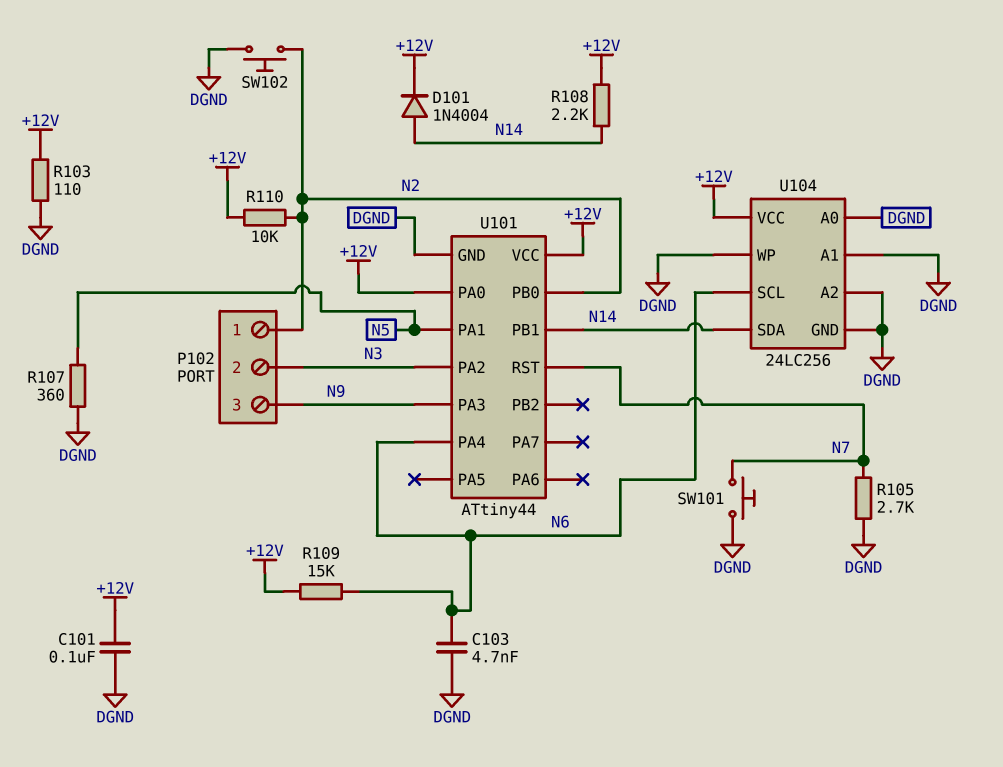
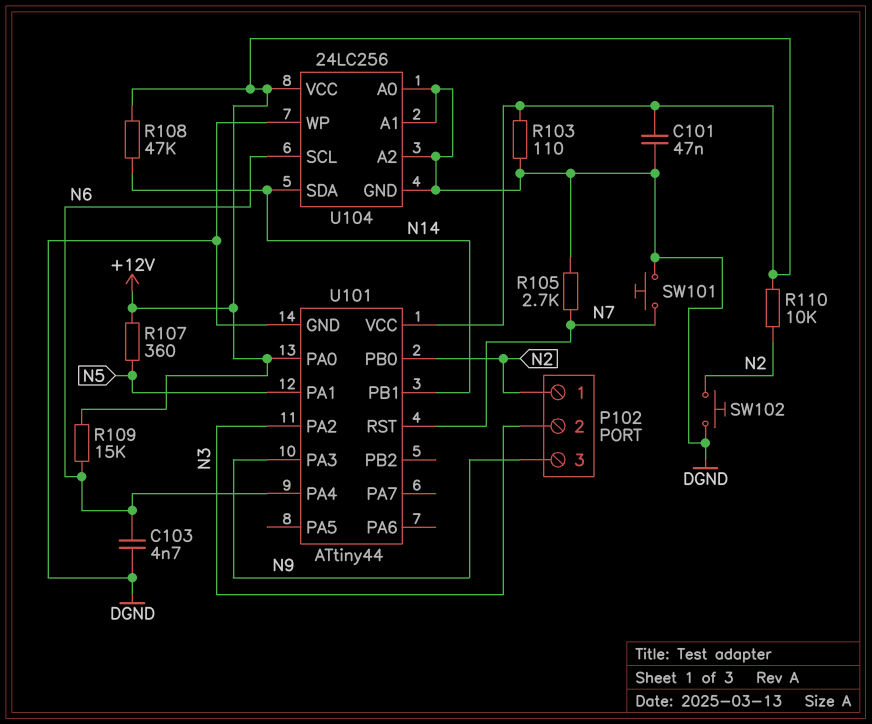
C101: 100nF (+12V, DGND) -> 47nF (+12V, DGND)
D101: diode 1N4004 (A N14, K +12V) -> none
R107: 360 (DGND, N5) -> 360 (+12V, N5)
R108: 2.2k (+12V, N14) -> 47k (+12V, N14)

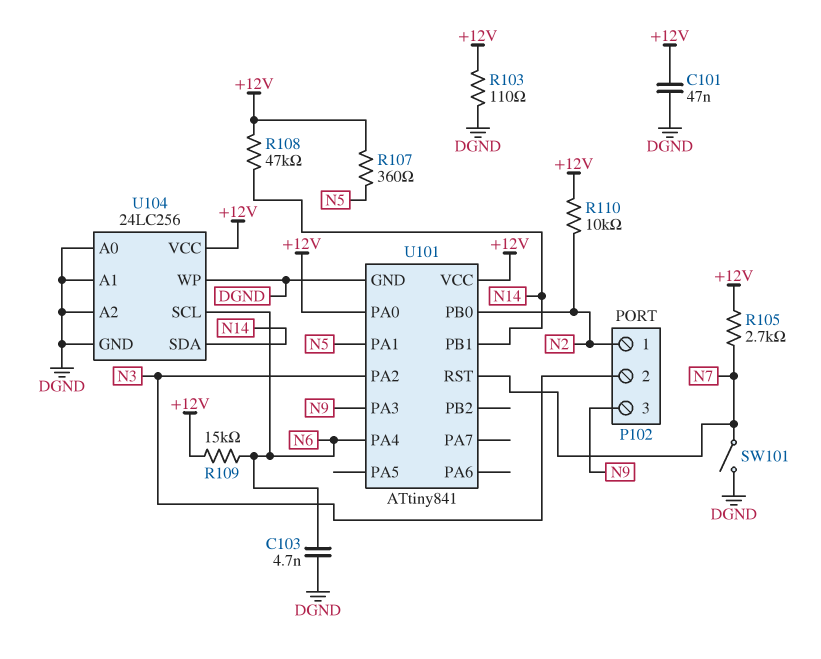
R105: 2.7k (DGND, N7) -> 2.7k (+12V, N7)
SW101: button (DGND, N7) -> switch (DGND, N7)
SW102: button (DGND, N2) -> none
U101: ATtiny44 -> ATtiny841

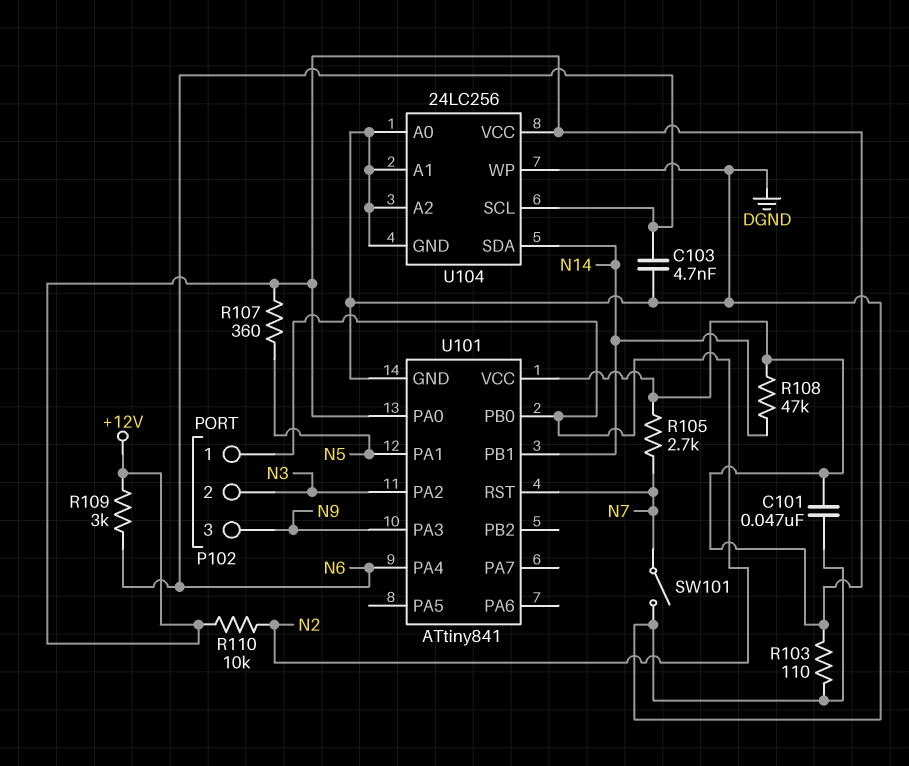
R109: 15k (+12V, N6) -> 3k (+12V, N6)

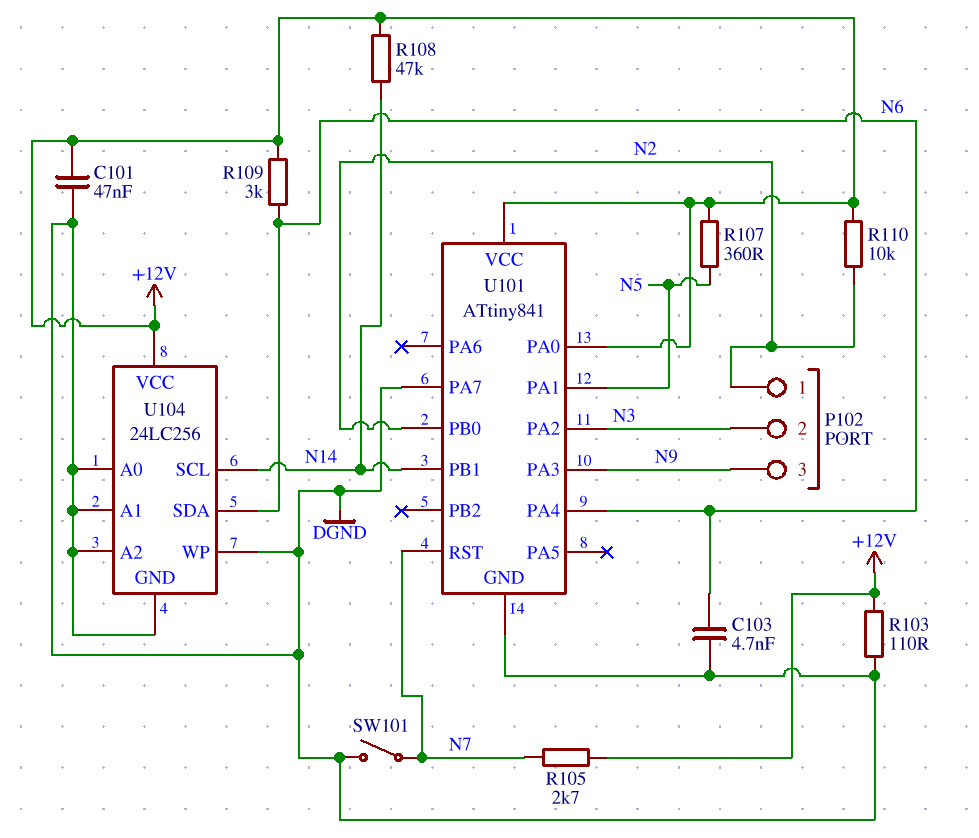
U101 pin PA7: none -> DGND
U104 pin SCL: N6 -> N14
U104 pin SDA: N14 -> N6

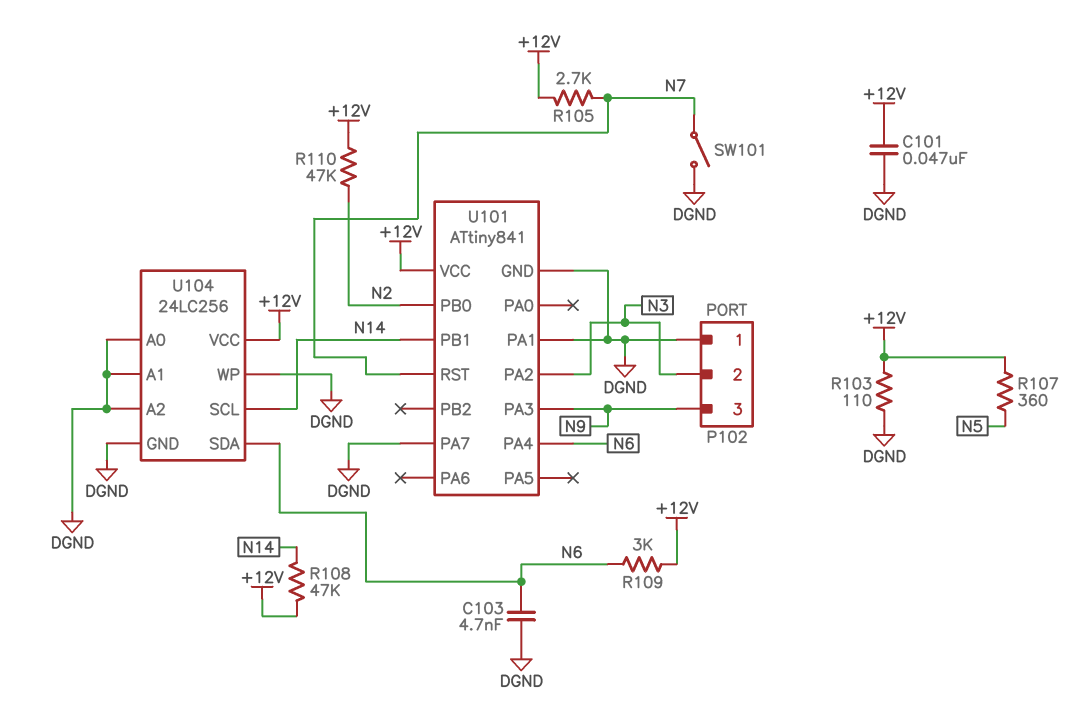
P102 pin 1: N2 -> DGND
R110: 10k (+12V, N2) -> 47k (+12V, N2)
U101 pin PA0: +12V -> none
U101 pin PA1: N5 -> DGND

